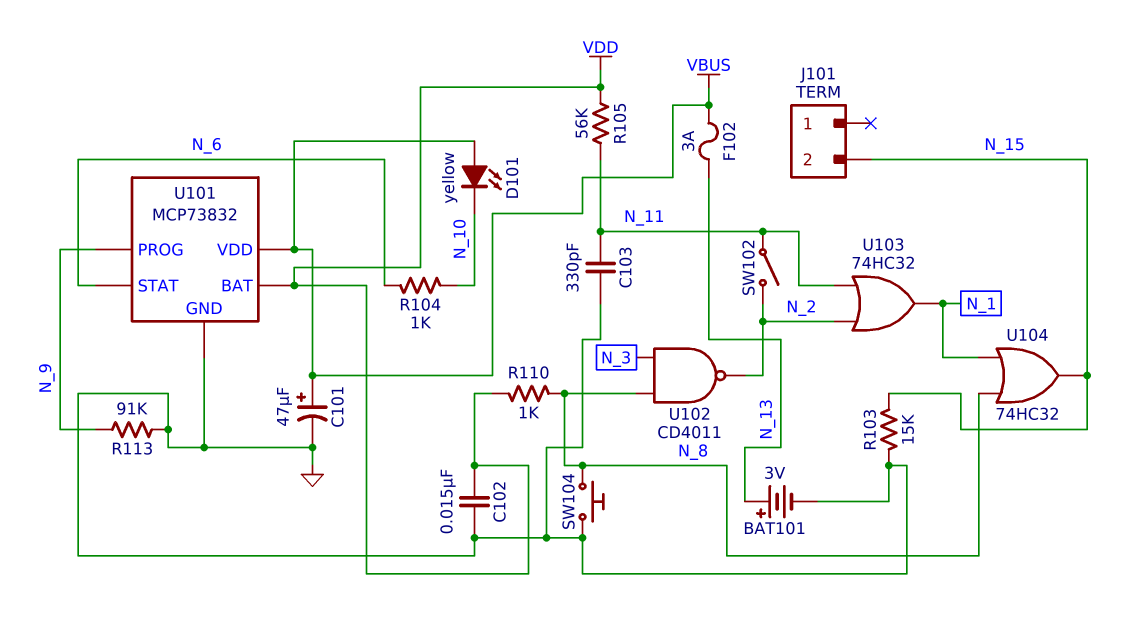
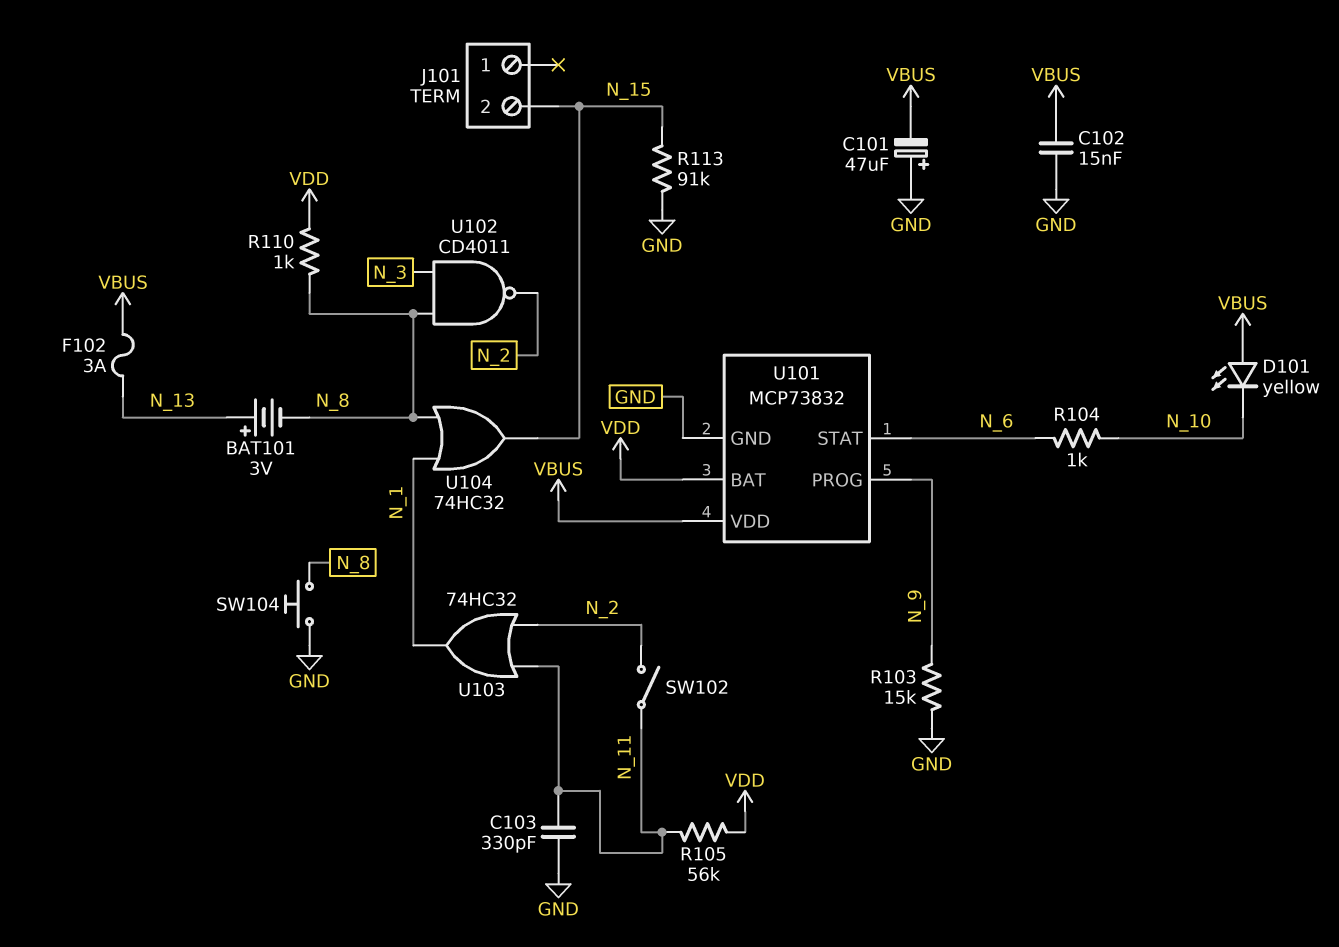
BAT101: 3V (plus N_13, minus GND) -> 3V (plus N_13, minus N_8)
C101: 47uF (plus VBUS, minus GND) -> 47uF (plus GND, minus VBUS)
C102: 15nF (GND, VDD) -> 15nF (GND, VBUS)
R103: 15k (GND, N_15) -> 15k (GND, N_9)
R113: 91k (GND, N_9) -> 91k (GND, N_15)

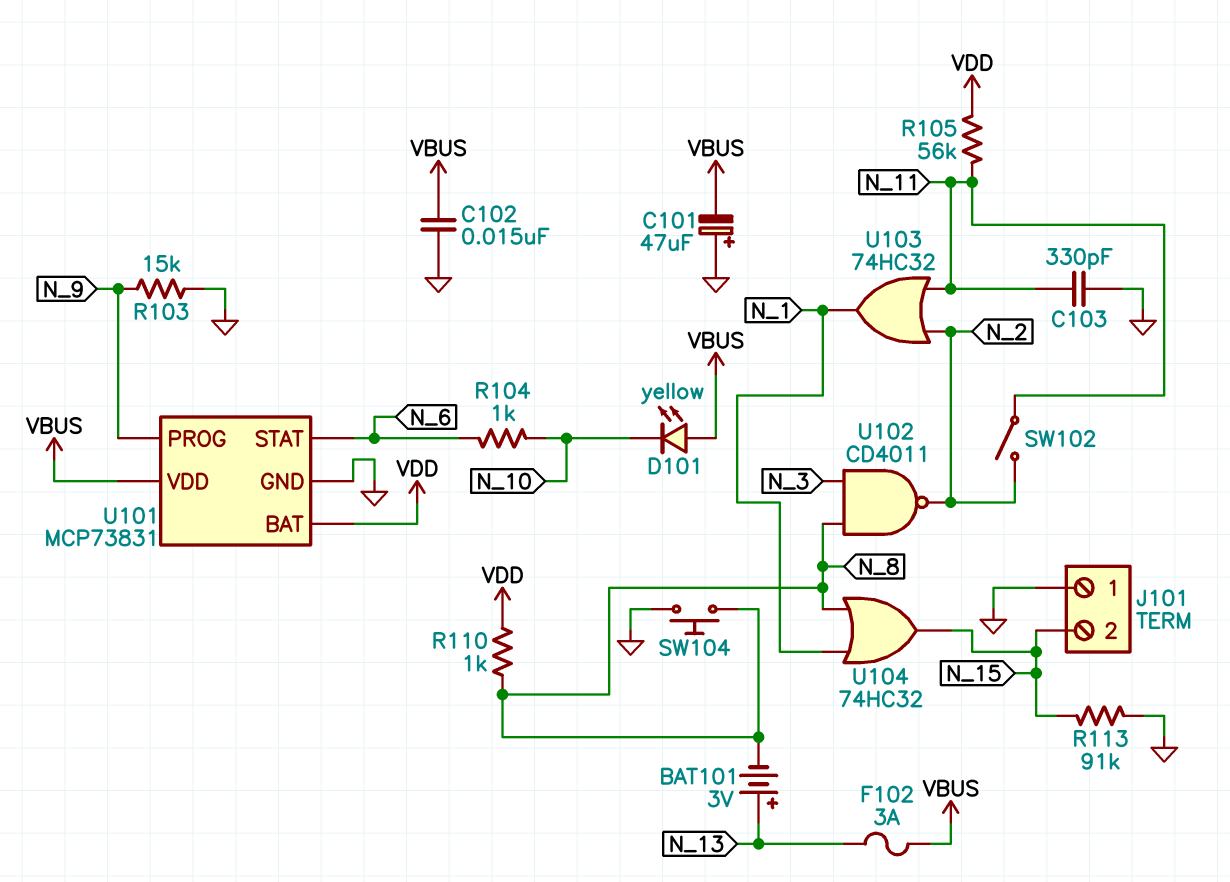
J101 pin 1: none -> GND
U101: MCP73832 -> MCP73831

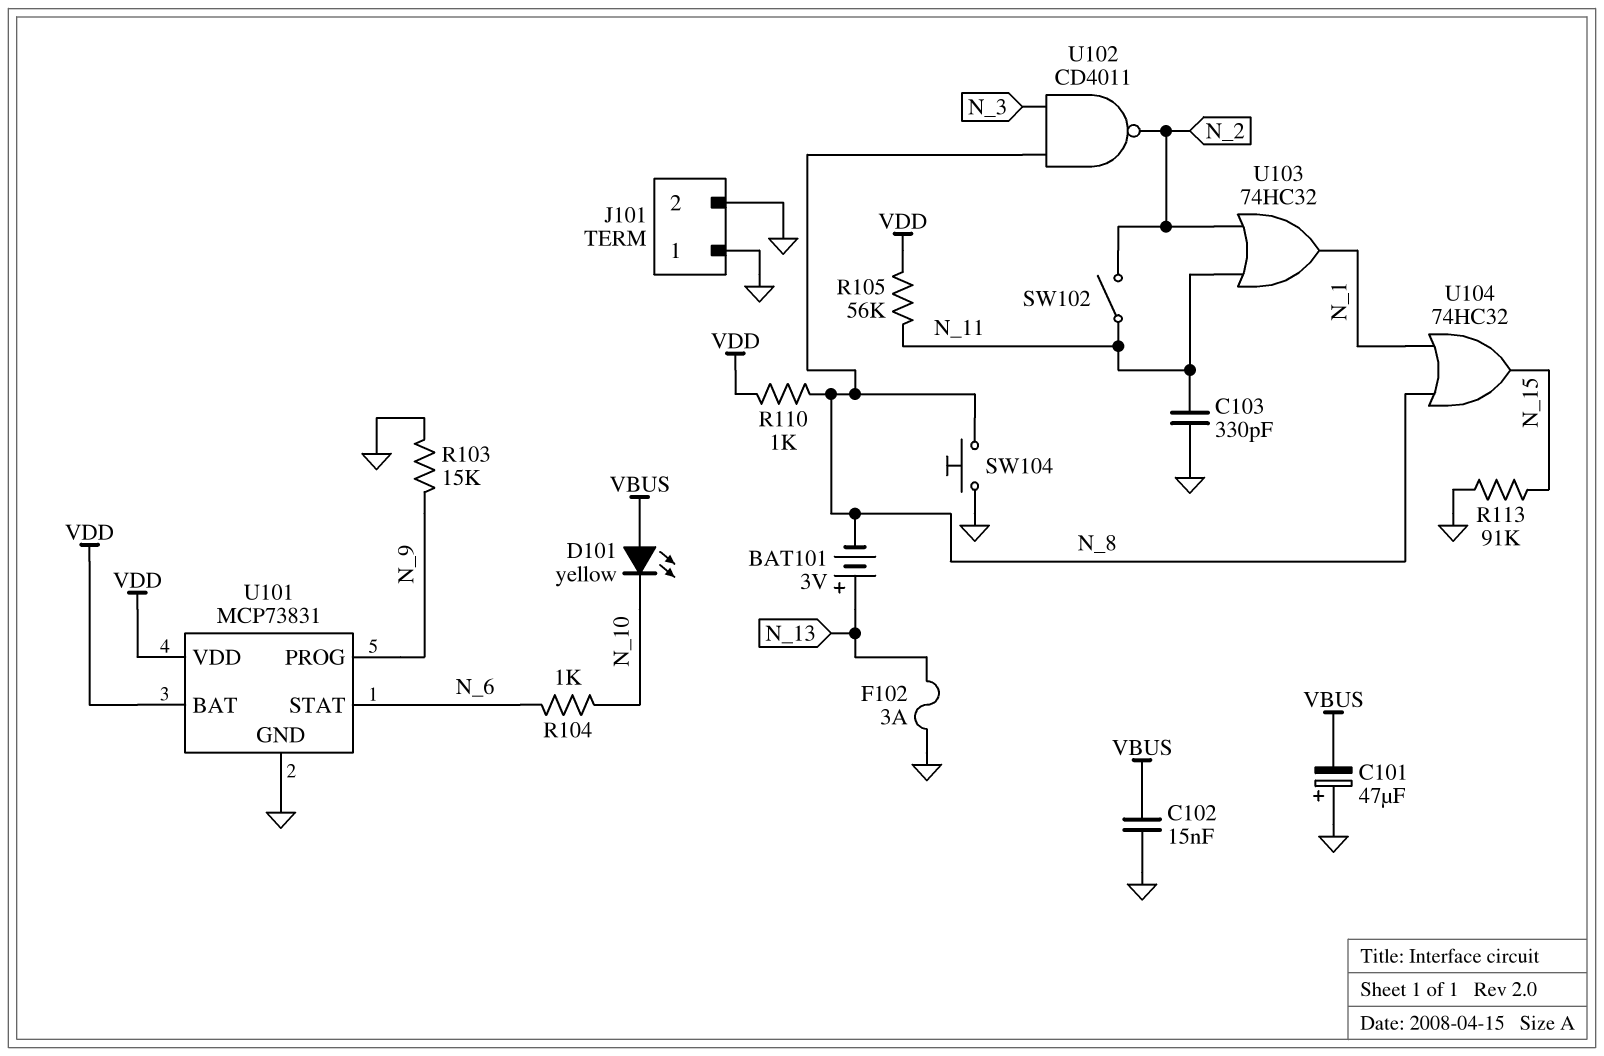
F102: 3A (N_13, VBUS) -> 3A (GND, N_13)
J101 pin 2: N_15 -> GND
U101 pin VDD: VBUS -> VDD

